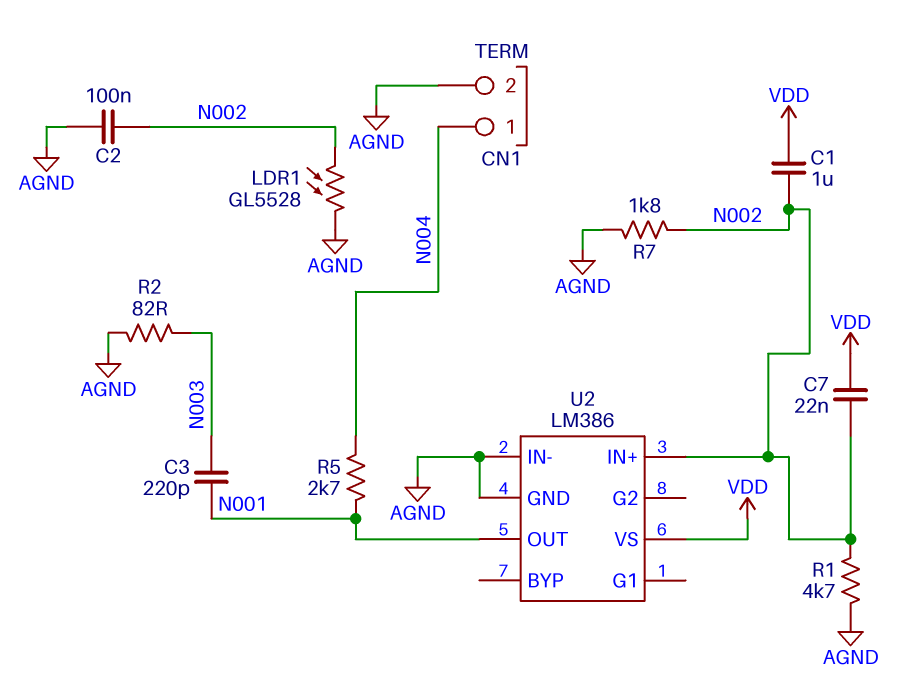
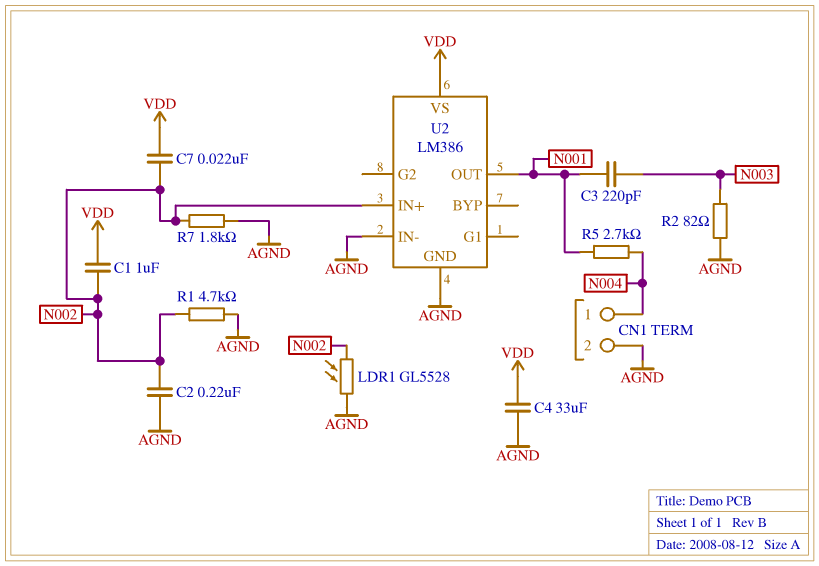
C2: 100nF (AGND, N002) -> 220nF (AGND, N002)
C4: none -> 33uF (AGND, VDD)

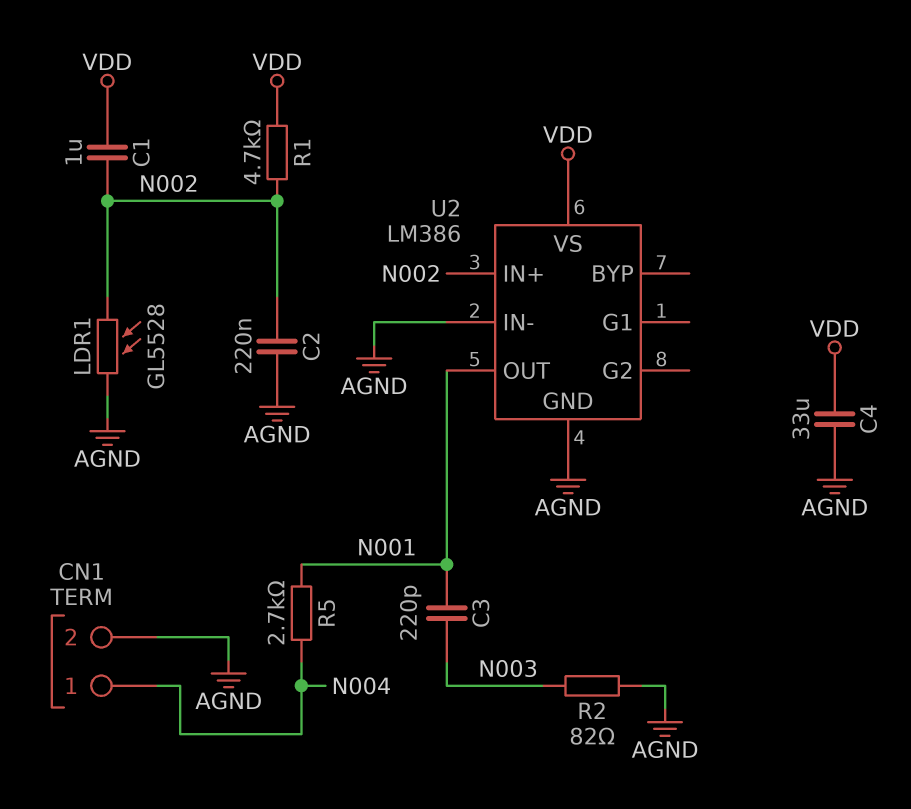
C7: 22nF (N002, VDD) -> none
R1: 4.7k (AGND, N002) -> 4.7k (N002, VDD)
R7: 1.8k (AGND, N002) -> none

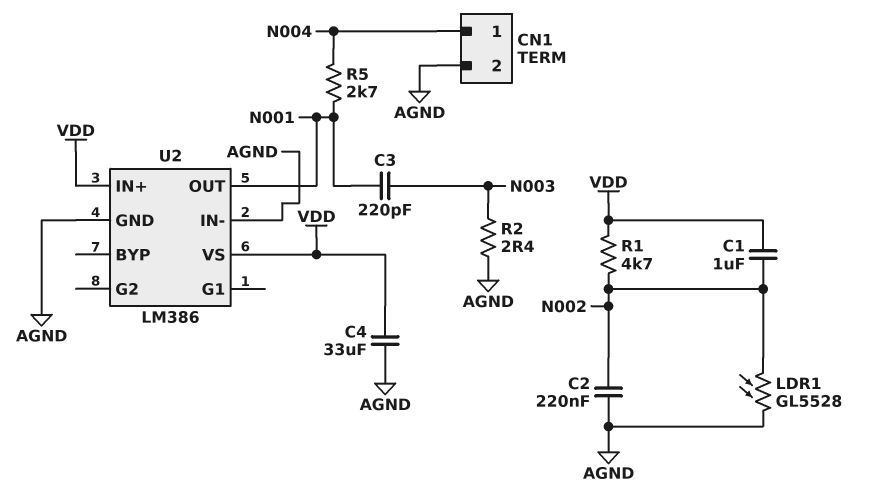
R2: 82 (AGND, N003) -> 2.4 (AGND, N003)
U2 pin IN+: N002 -> VDD

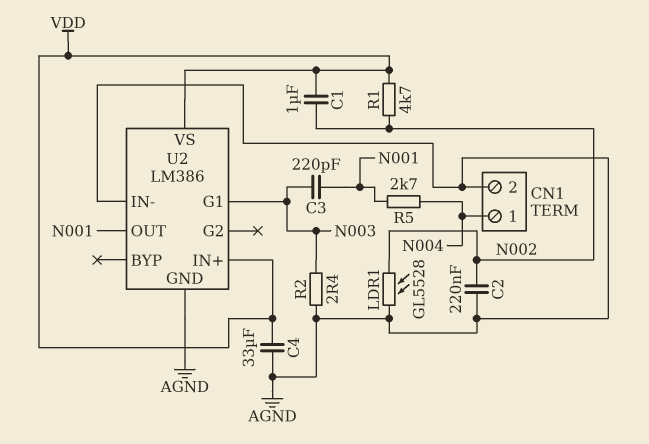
U2 pin G1: none -> N003

